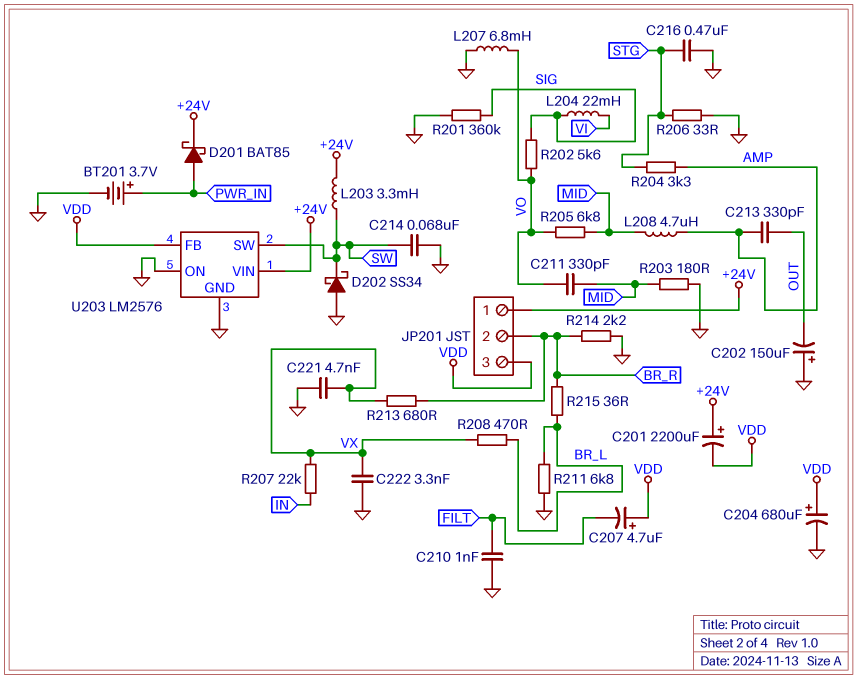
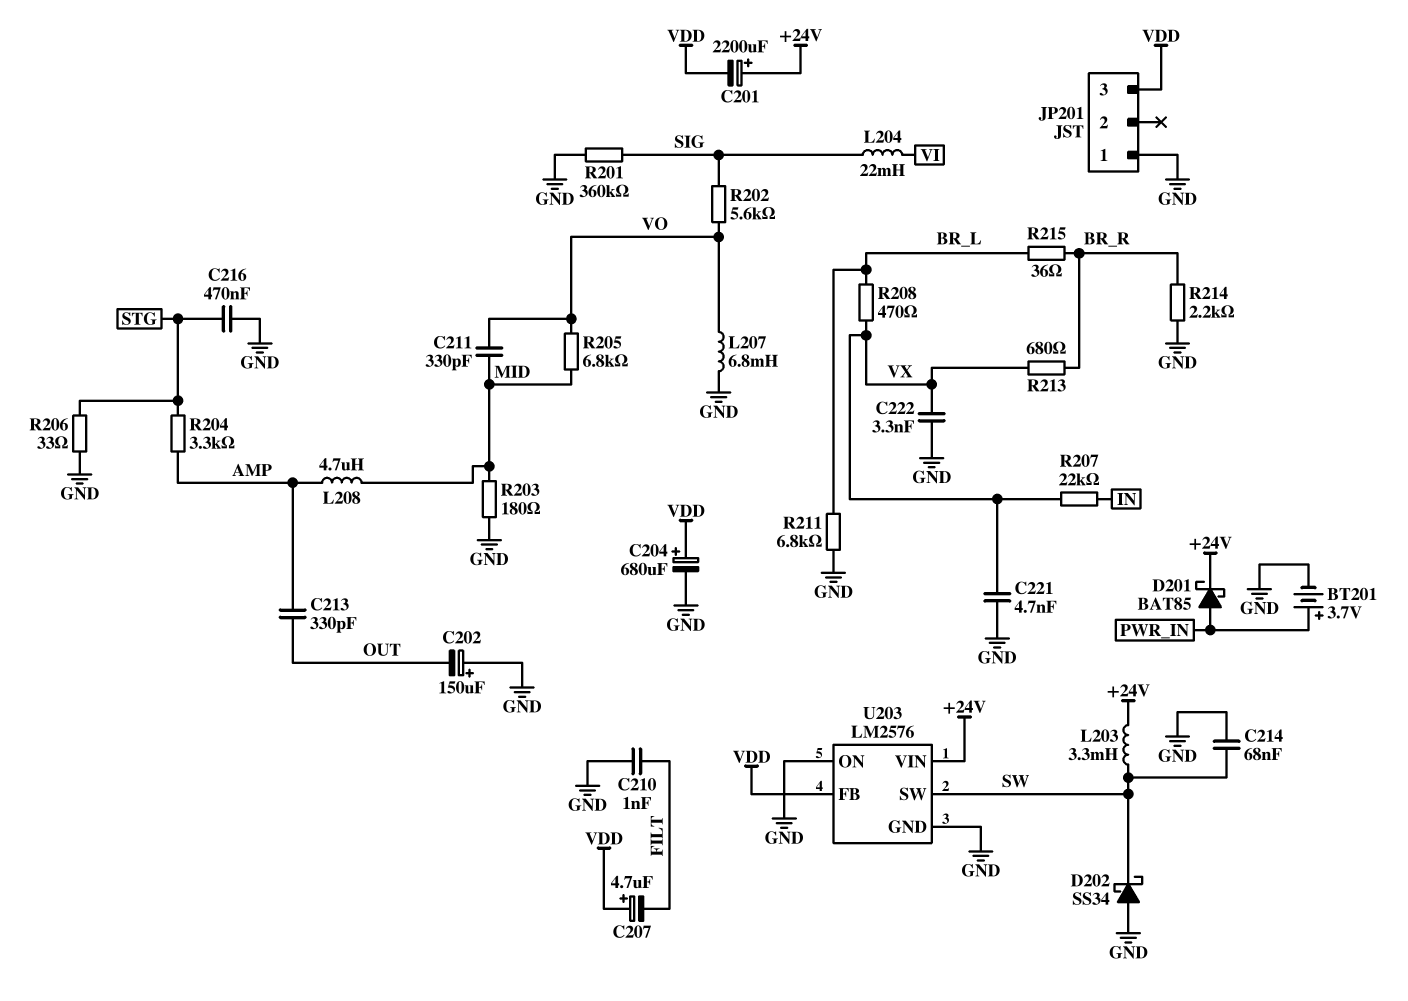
JP201 pin 1: +24V -> GND
JP201 pin 2: BR_R -> none

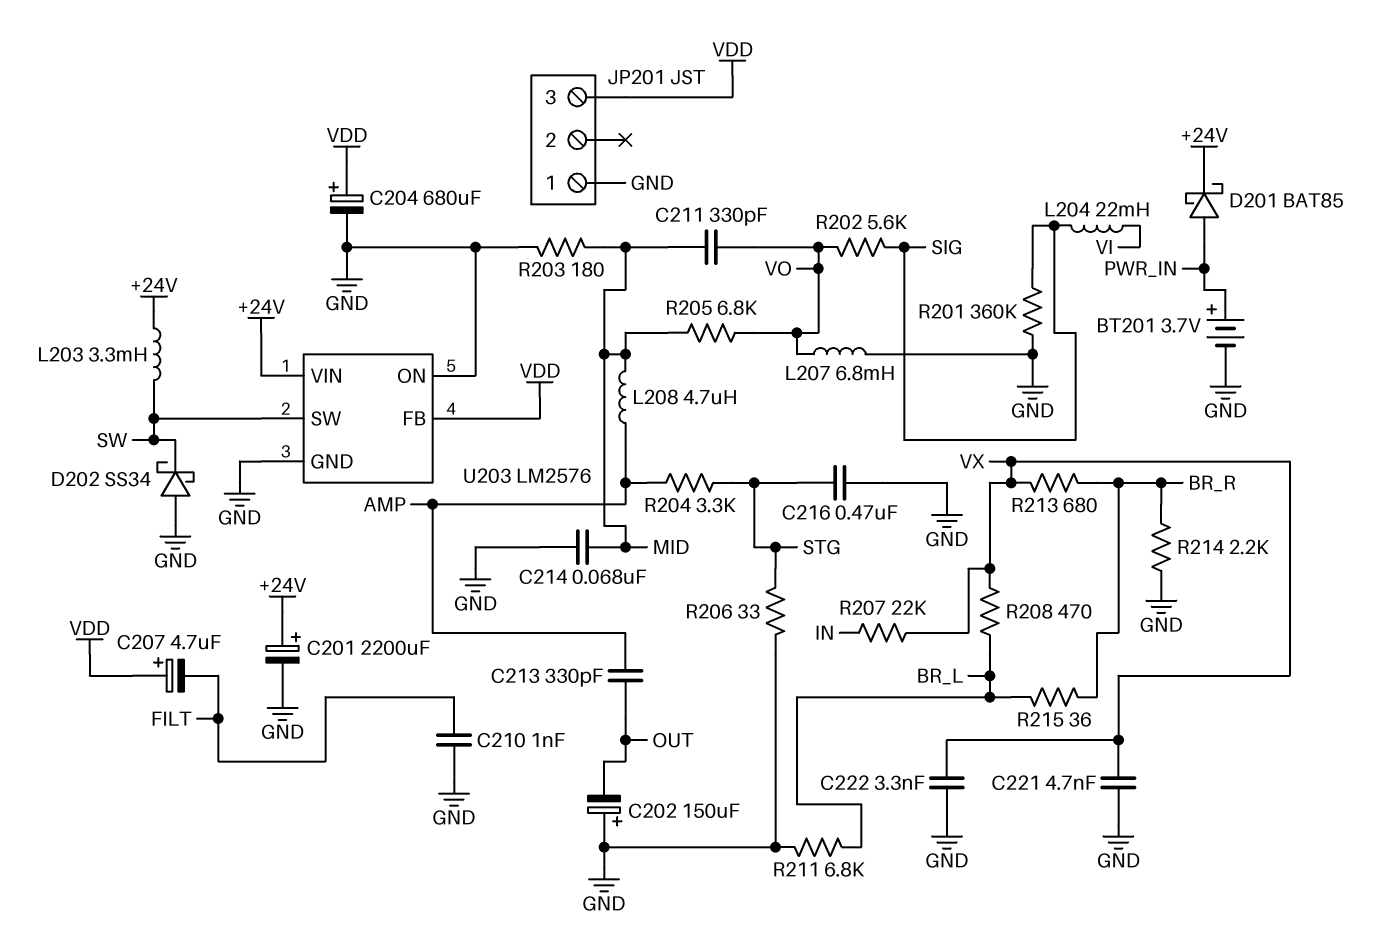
C201: 2200uF (plus +24V, minus VDD) -> 2200uF (plus +24V, minus GND)
C214: 68nF (GND, SW) -> 68nF (GND, MID)

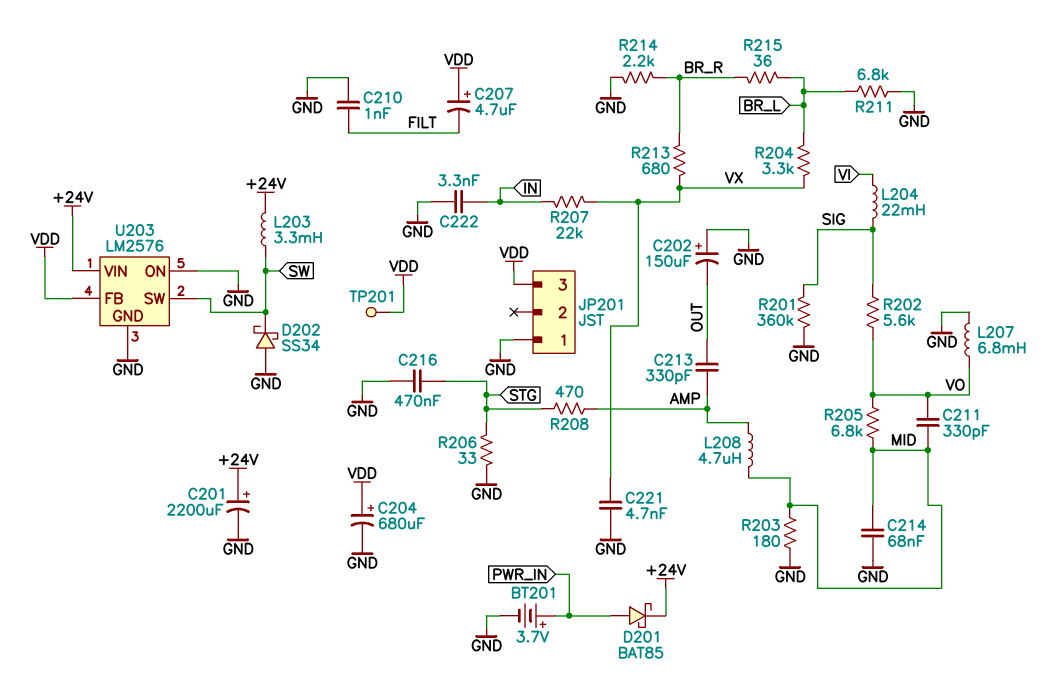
C222: 3.3nF (GND, VX) -> 3.3nF (GND, IN)
R204: 3.3k (AMP, STG) -> 3.3k (BR_L, VX)
R208: 470 (BR_L, VX) -> 470 (AMP, STG)
TP201: none -> test point (VDD)

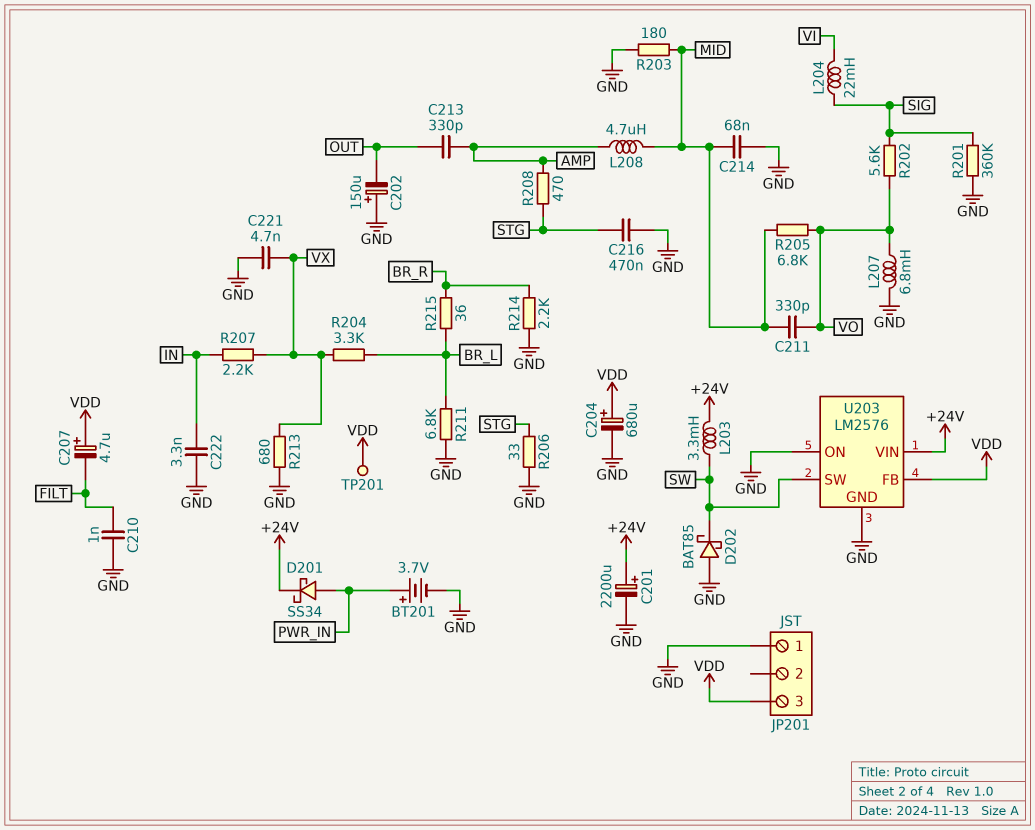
D201: schottky BAT85 (A PWR_IN, K +24V) -> schottky SS34 (A PWR_IN, K +24V)
D202: schottky SS34 (A GND, K SW) -> schottky BAT85 (A GND, K SW)
R207: 22k (IN, VX) -> 2.2k (IN, VX)
R213: 680 (BR_R, VX) -> 680 (GND, VX)

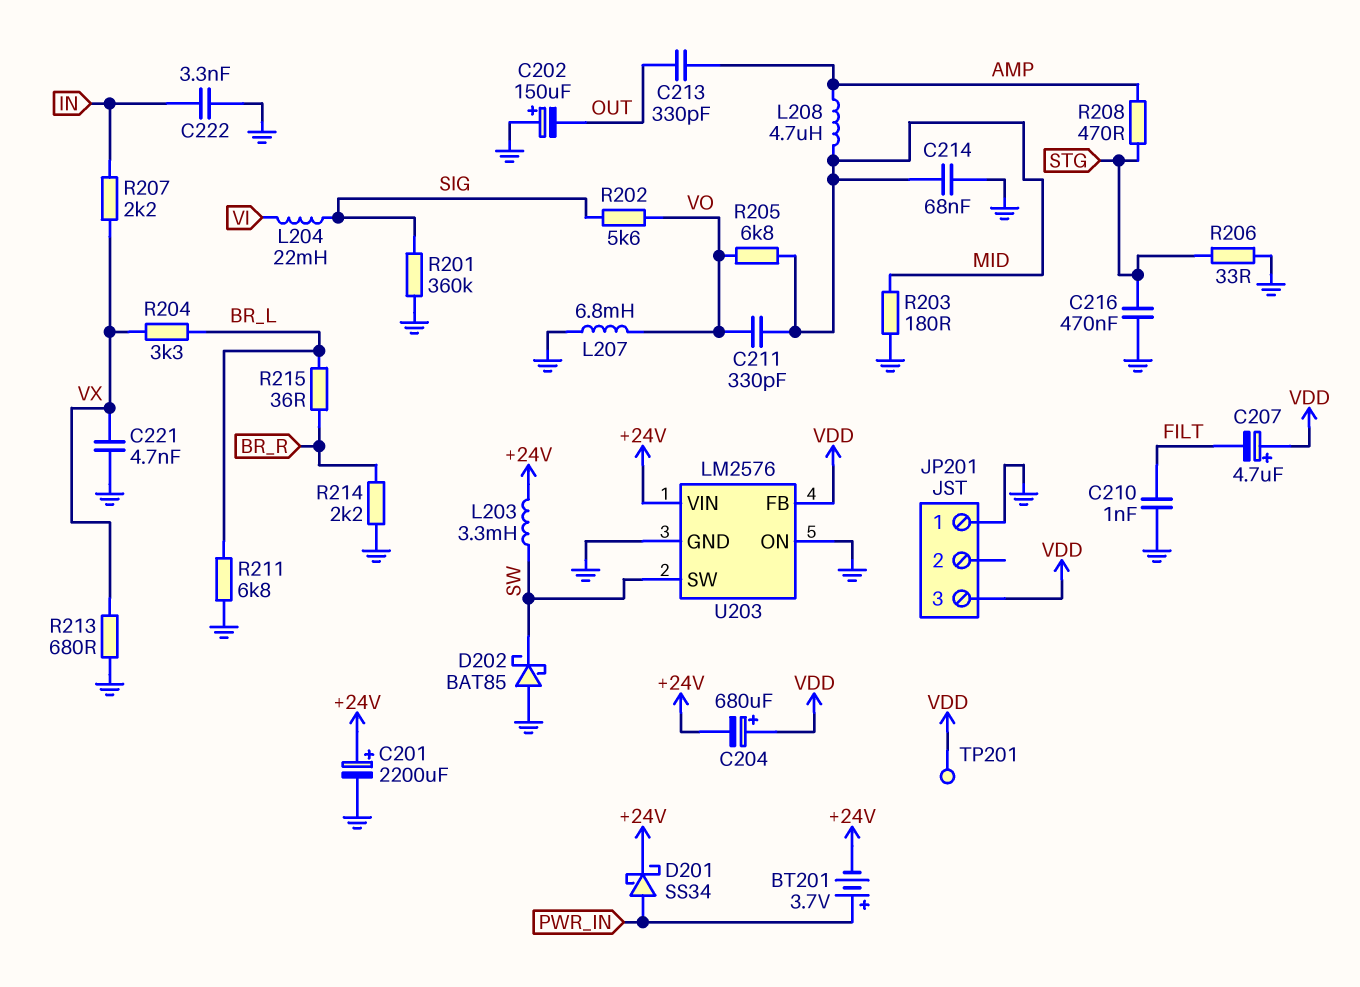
BT201: 3.7V (plus PWR_IN, minus GND) -> 3.7V (plus PWR_IN, minus +24V)
C204: 680uF (plus VDD, minus GND) -> 680uF (plus VDD, minus +24V)

